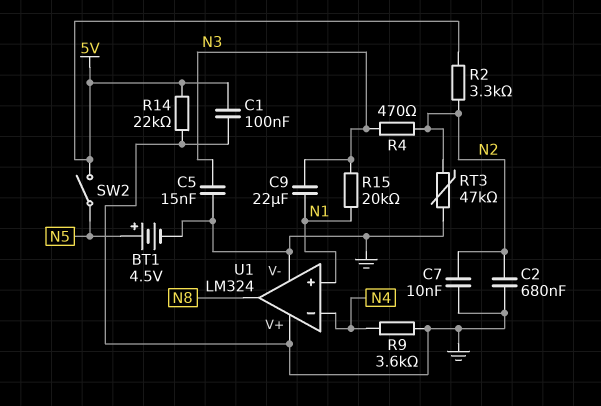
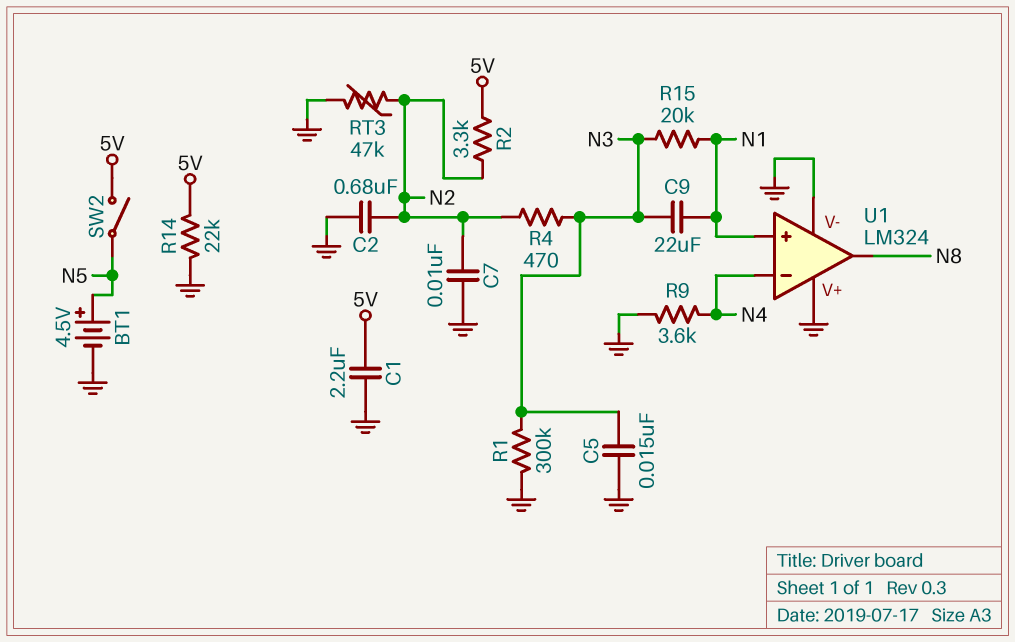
C1: 100nF (5V, GND) -> 2.2uF (5V, GND)
R1: none -> 300k (GND, N3)

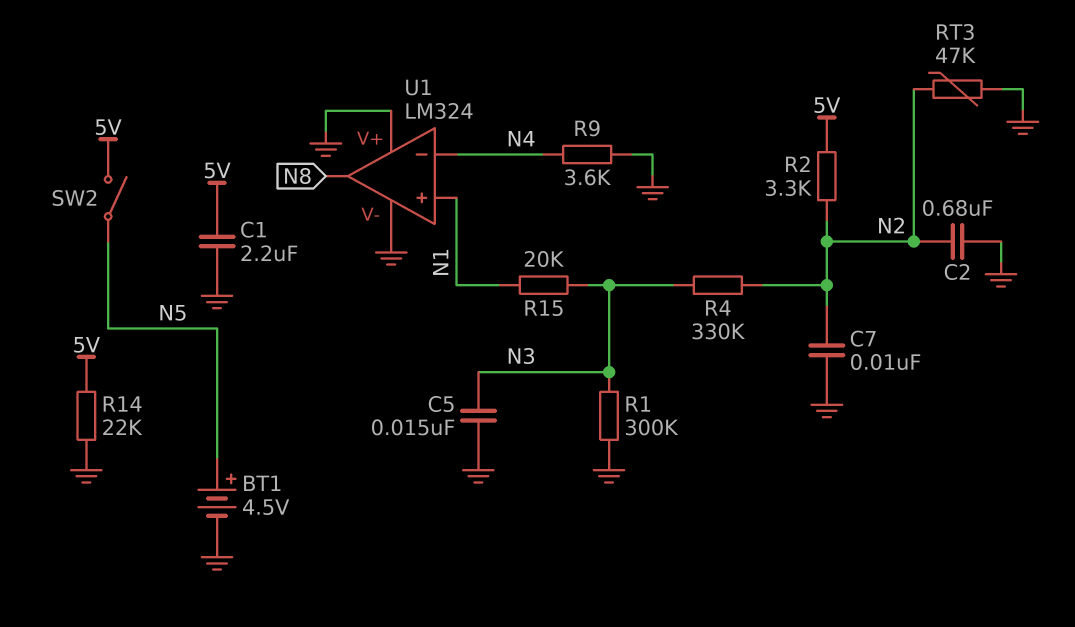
C9: 22uF (N1, N3) -> none
R4: 470 (N2, N3) -> 330k (N2, N3)

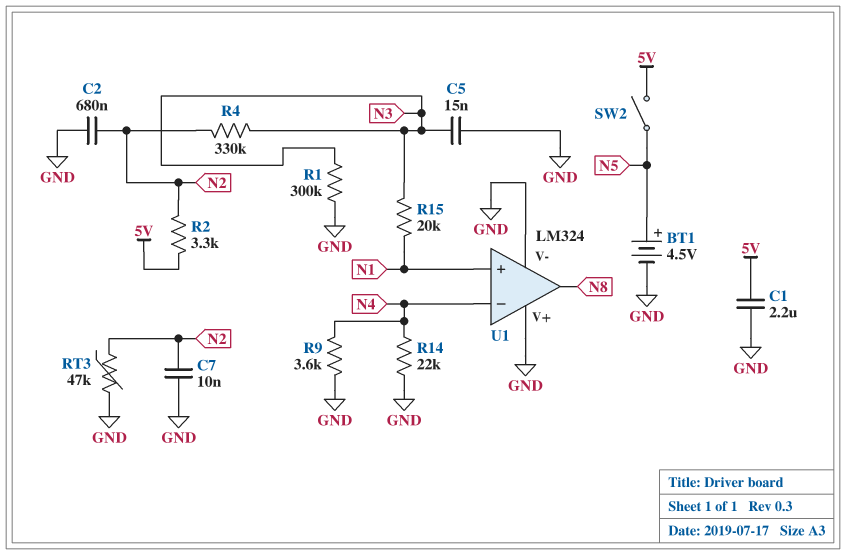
R14: 22k (5V, GND) -> 22k (GND, N4)

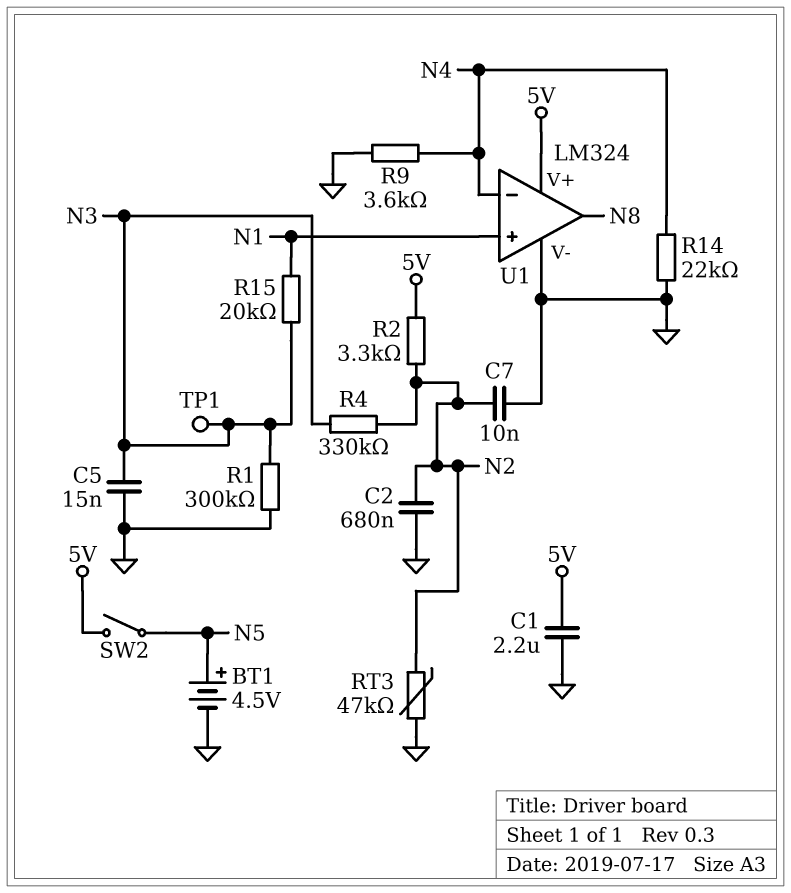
TP1: none -> test point (N3)
U1 pin V+: GND -> 5V

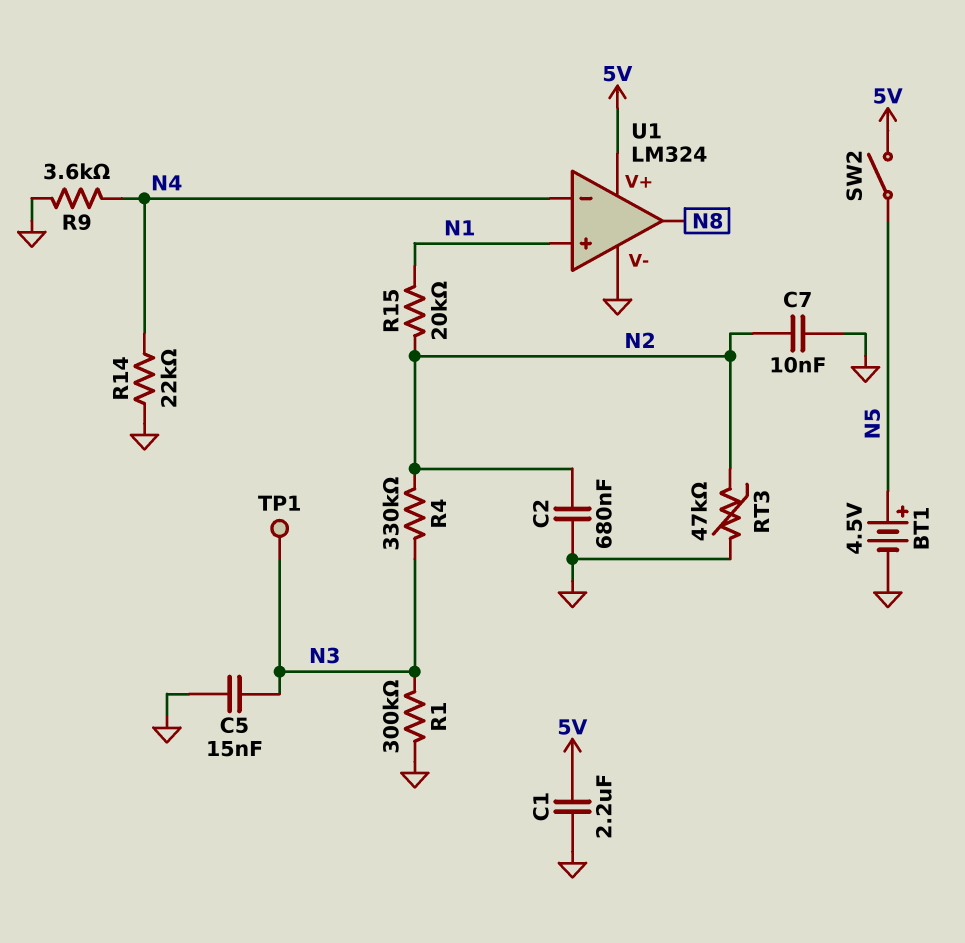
R2: 3.3k (5V, N2) -> none
R15: 20k (N1, N3) -> 20k (N1, N2)

